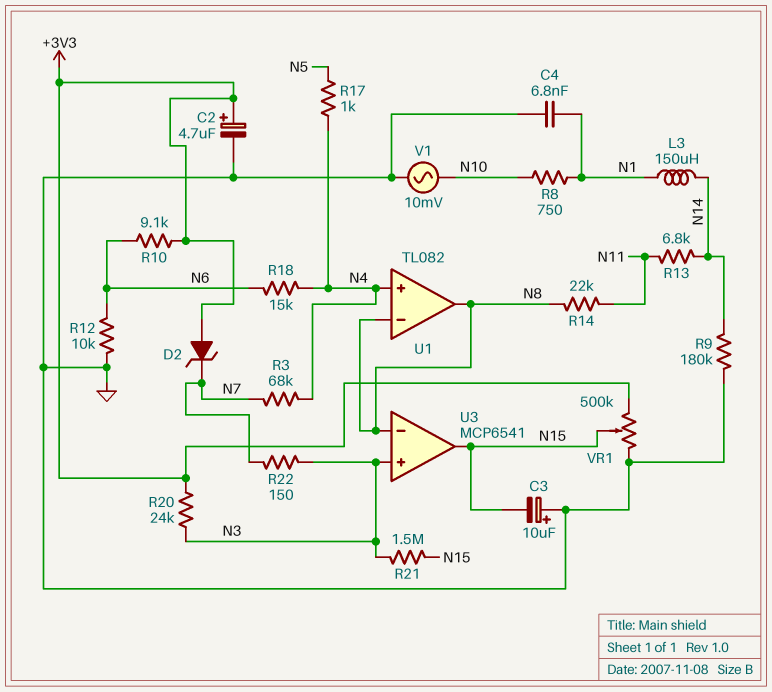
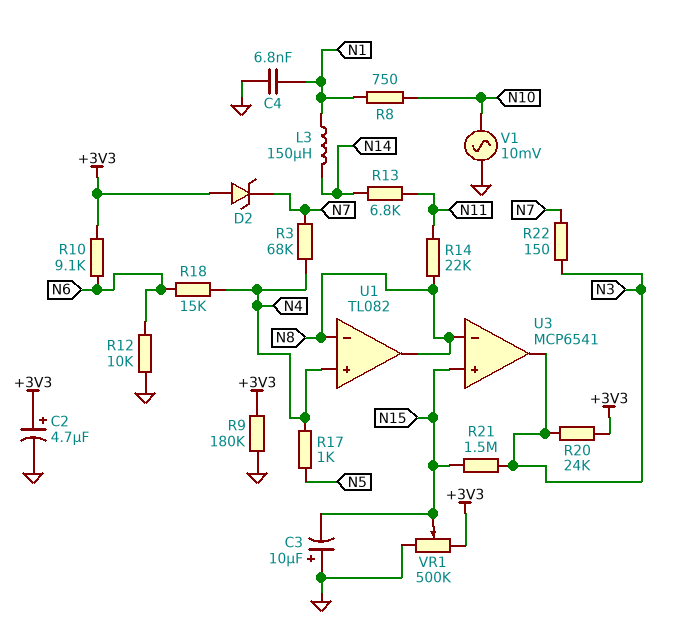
R9: 180k (GND, N14) -> 180k (+3V3, GND)
U3 pin in+: N3 -> N15
U3 pin out: N15 -> N3

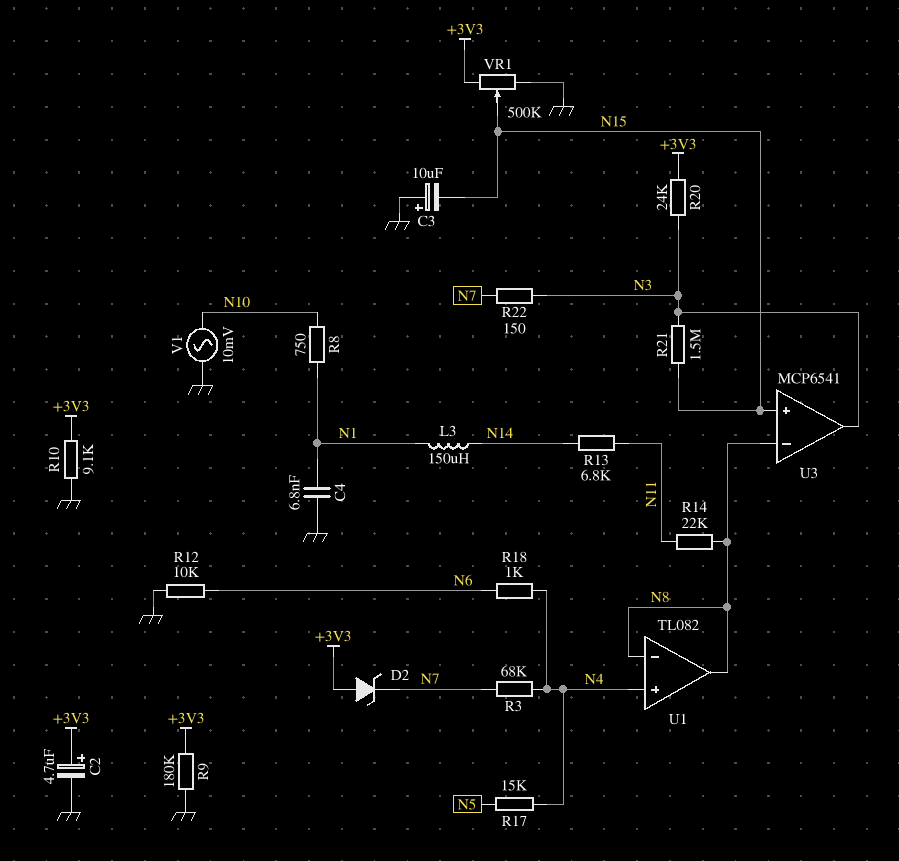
R10: 9.1k (+3V3, N6) -> 9.1k (+3V3, GND)
R17: 1k (N4, N5) -> 15k (N4, N5)
R18: 15k (N4, N6) -> 1k (N4, N6)

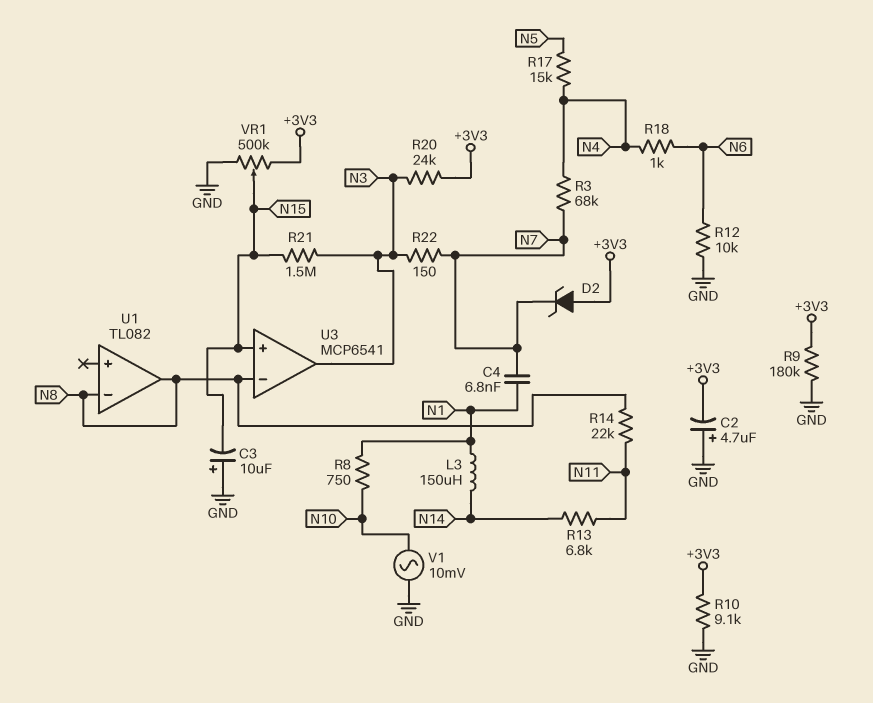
C2: 4.7uF (plus +3V3, minus GND) -> 4.7uF (plus GND, minus +3V3)
C4: 6.8nF (GND, N1) -> 6.8nF (N1, N7)
U1 pin in+: N4 -> none

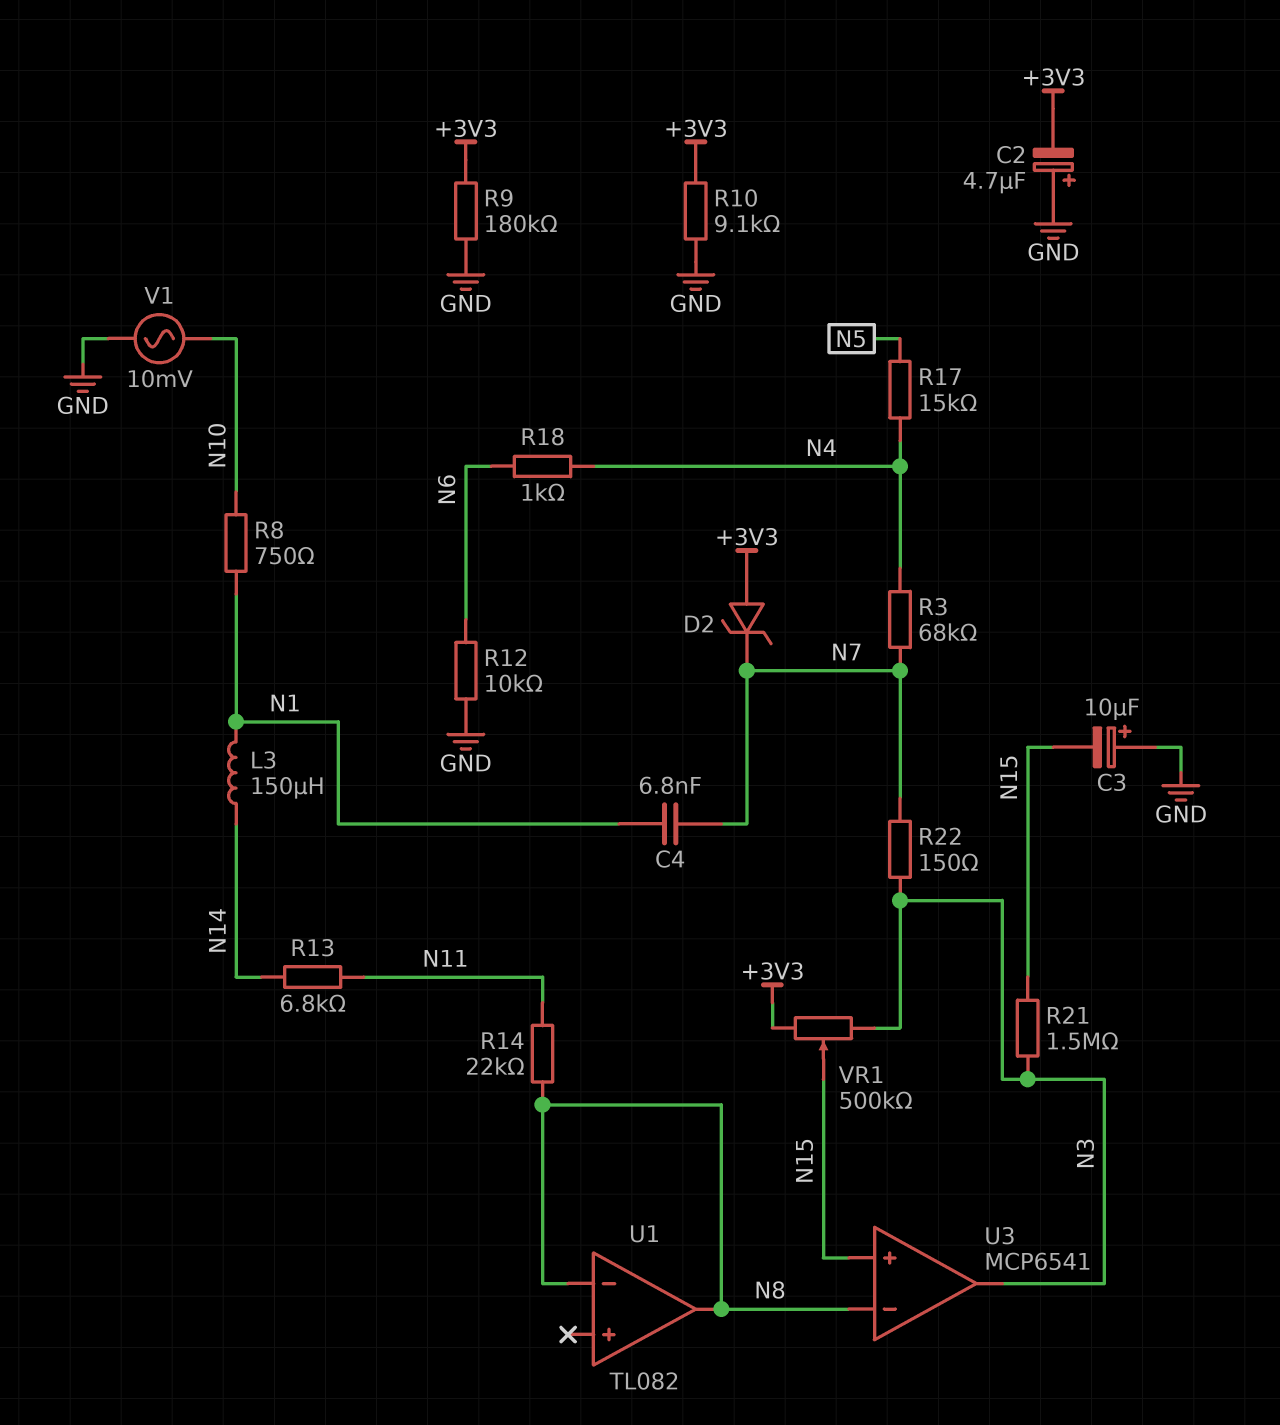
R20: 24k (+3V3, N3) -> none
VR1: 500k (+3V3, GND, wiper N15) -> 500k (+3V3, N3, wiper N15)

